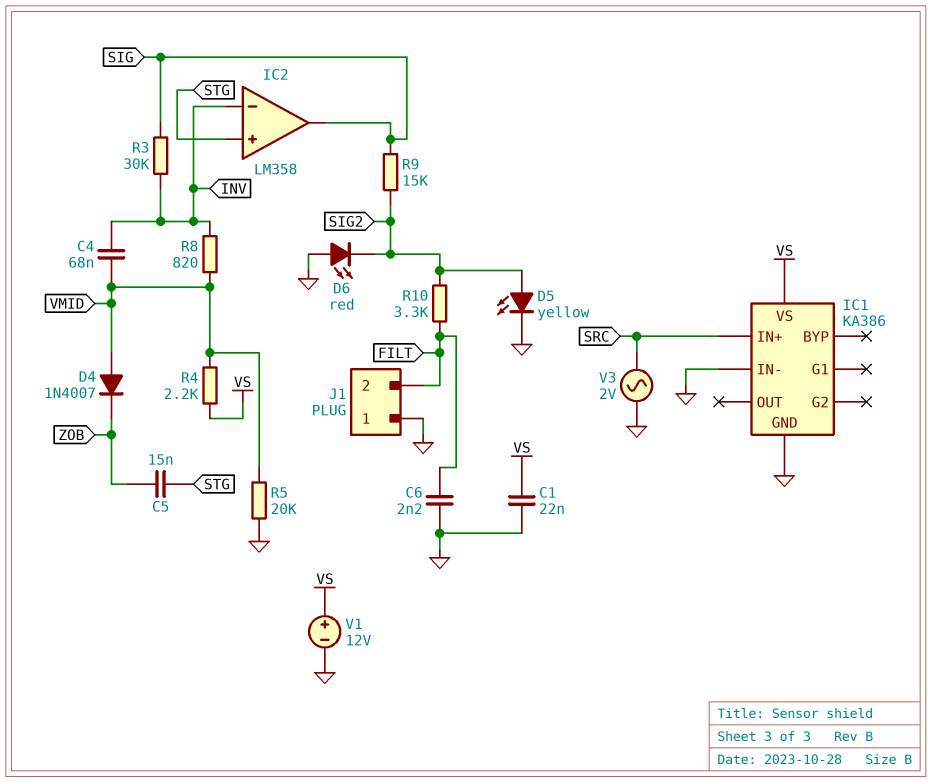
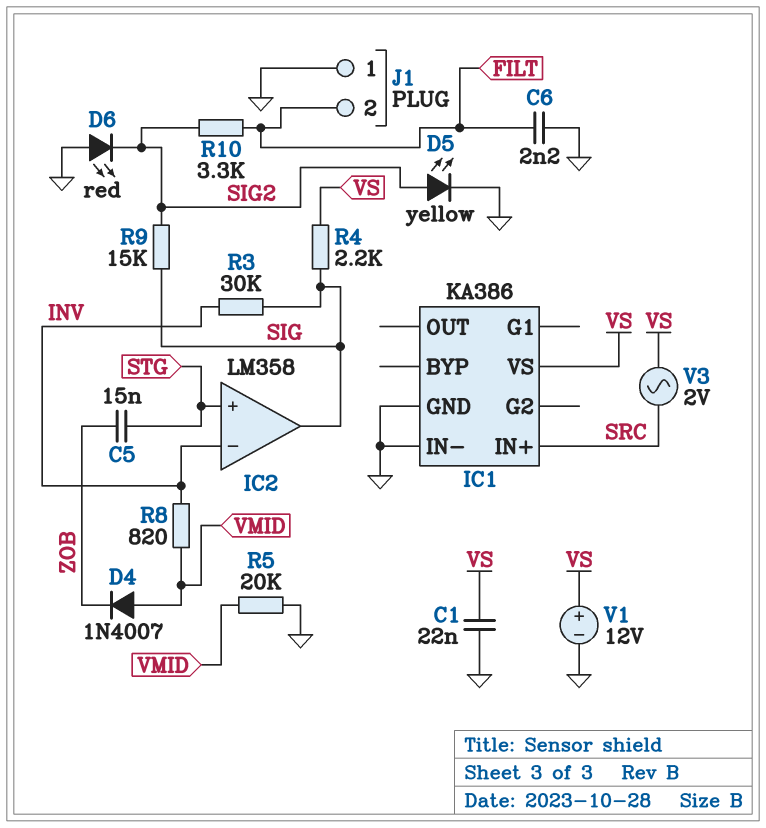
C4: 68nF (INV, VMID) -> none
R4: 2.2k (VMID, VS) -> 2.2k (SIG, VS)
V3: AC 2V (GND, SRC) -> AC 2V (SRC, VS)

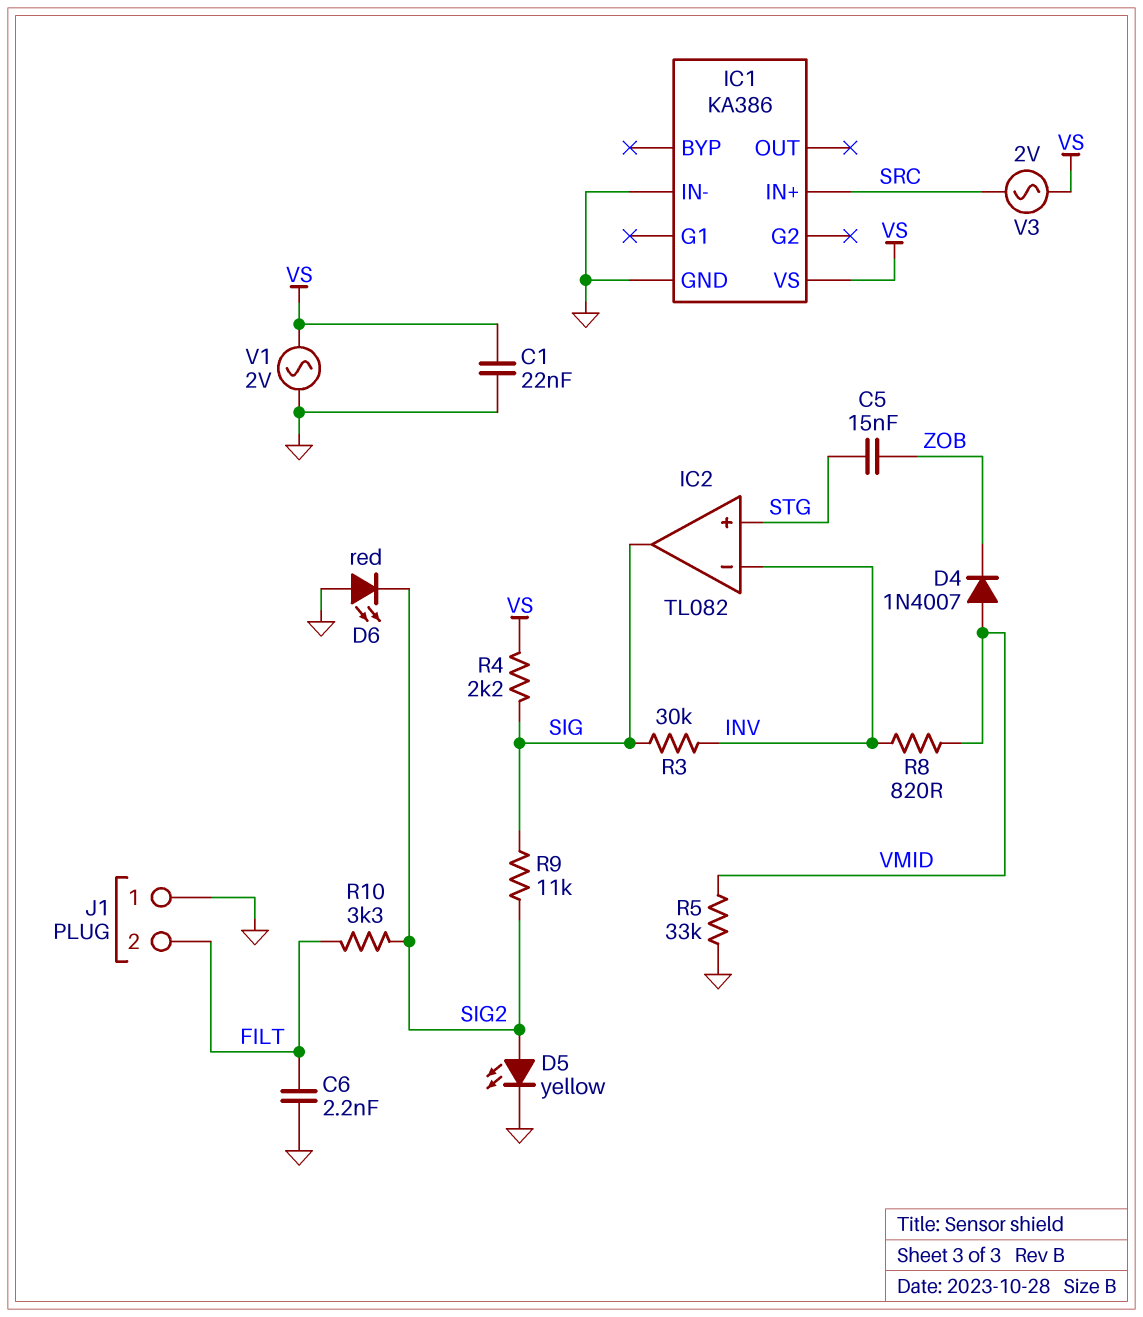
IC2: LM358 -> TL082
R5: 20k (GND, VMID) -> 33k (GND, VMID)
R9: 15k (SIG, SIG2) -> 11k (SIG, SIG2)
V1: 12V (plus VS, minus GND) -> AC 2V (GND, VS)

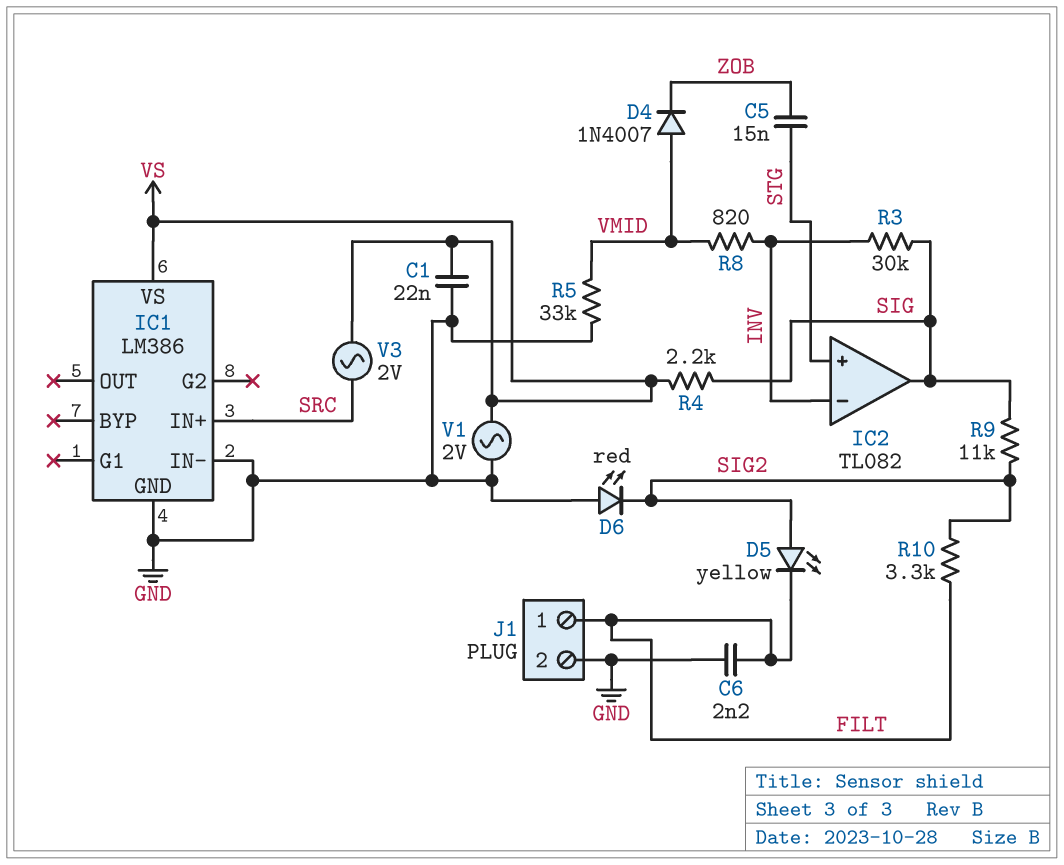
D5: LED yellow (A SIG2, K GND) -> LED yellow (A SIG2, K FILT)
IC1: KA386 -> LM386
J1 pin 1: GND -> FILT
J1 pin 2: FILT -> GND

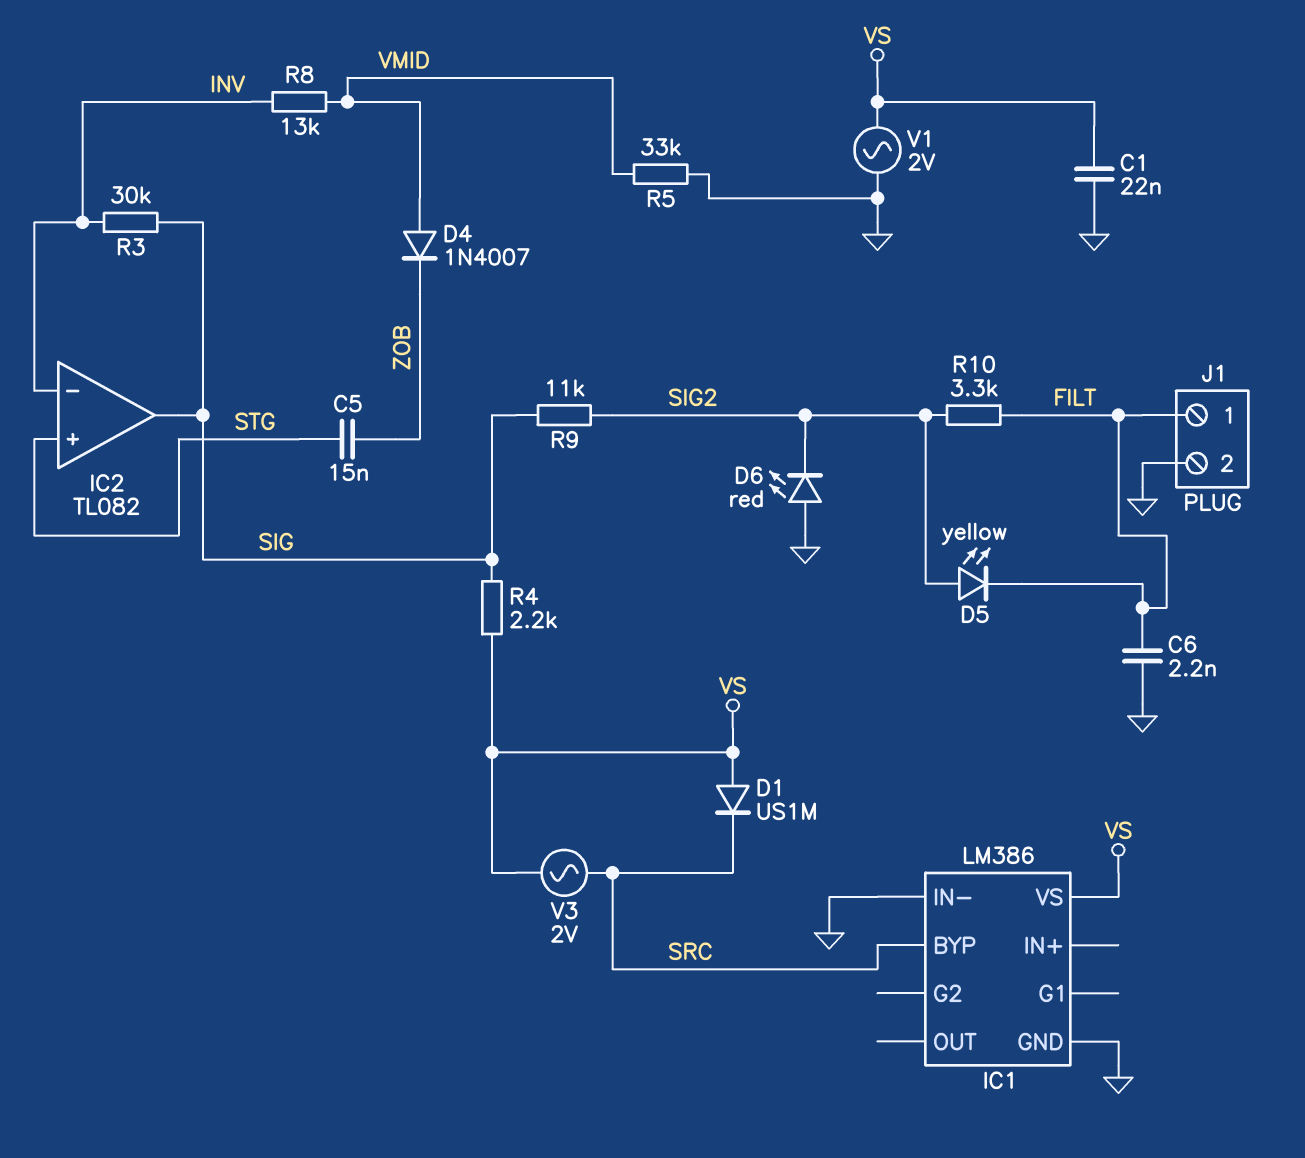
D1: none -> diode US1M (A VS, K SRC)
IC1 pin BYP: none -> SRC
IC1 pin IN+: SRC -> none
R8: 820 (INV, VMID) -> 13k (INV, VMID)

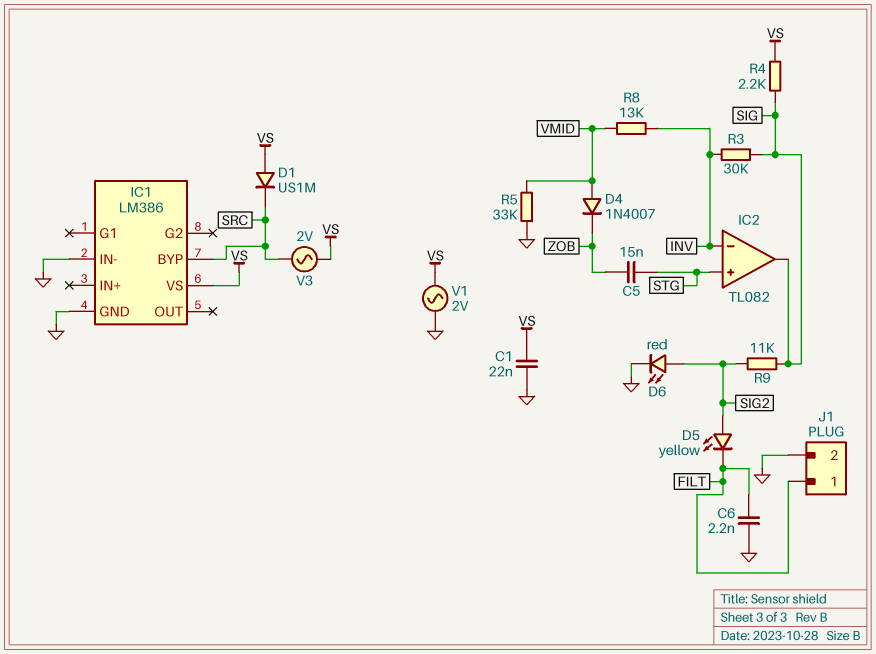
D6: LED red (A GND, K SIG2) -> LED red (A SIG2, K GND)
R10: 3.3k (FILT, SIG2) -> none

